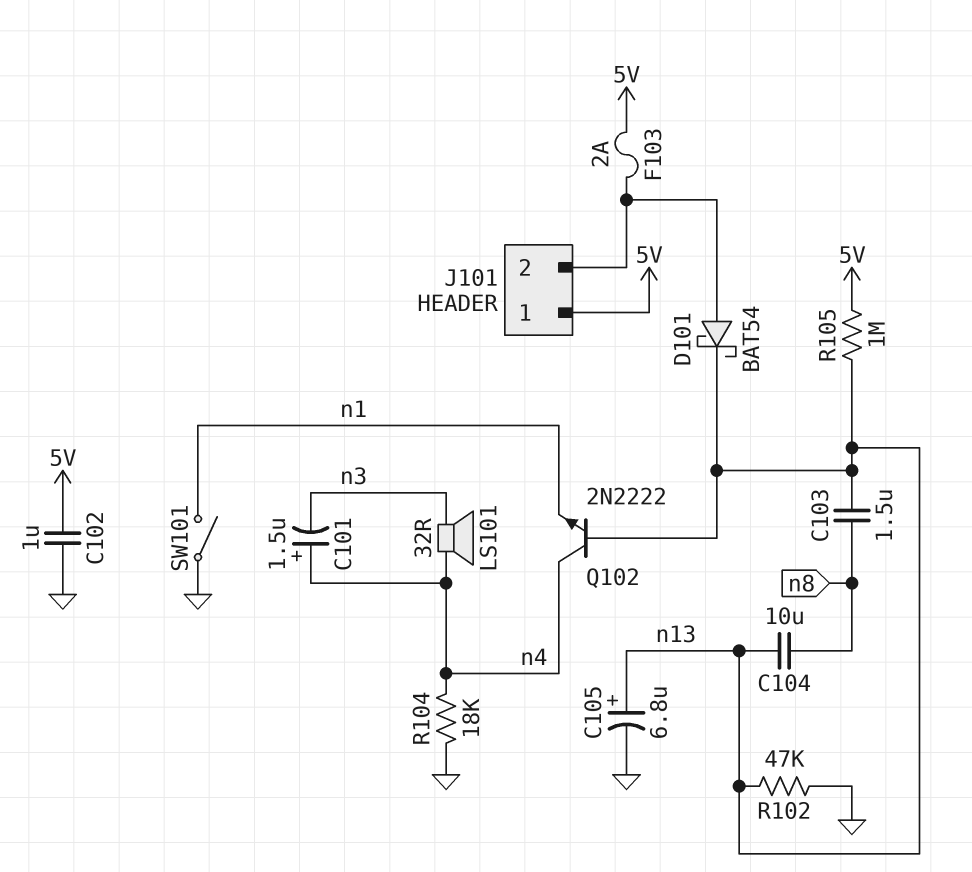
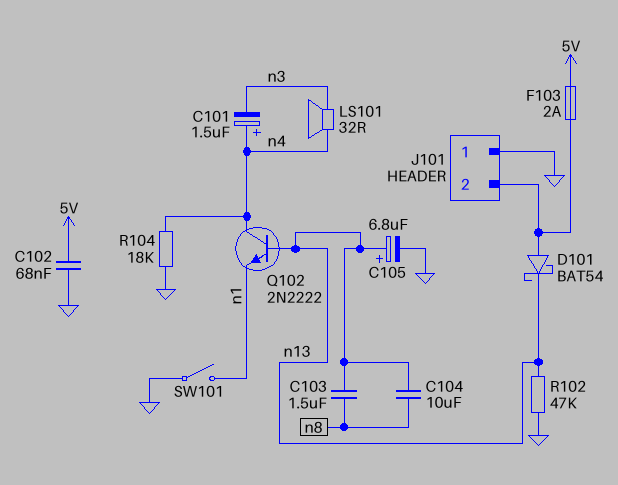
C102: 1uF (5V, GND) -> 68nF (5V, GND)
J101 pin 1: 5V -> GND
R105: 1M (5V, n13) -> none

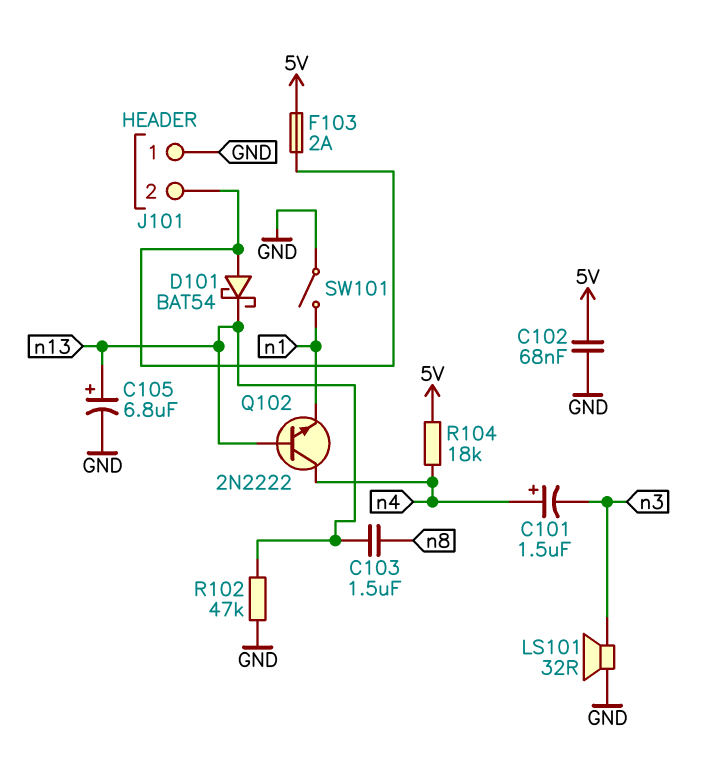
C104: 10uF (n8, n13) -> none
LS101: speaker 32R (n3, n4) -> speaker 32R (GND, n3)
R104: 18k (GND, n4) -> 18k (5V, n4)

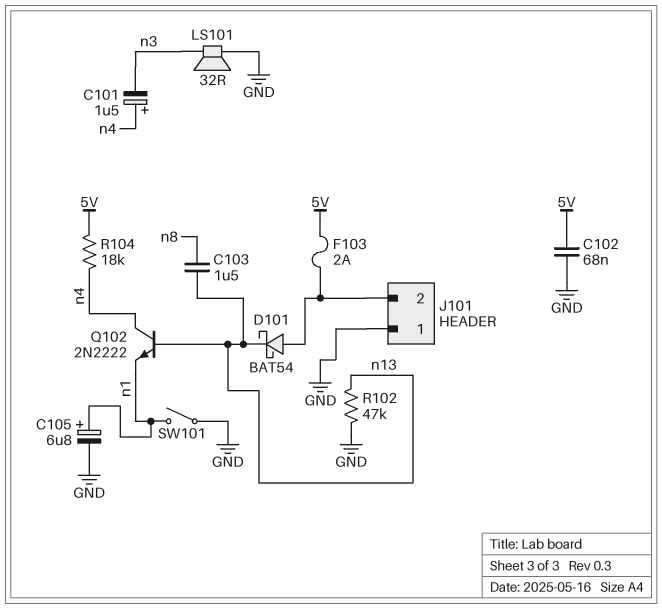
C105: 6.8uF (plus n13, minus GND) -> 6.8uF (plus n1, minus GND)

